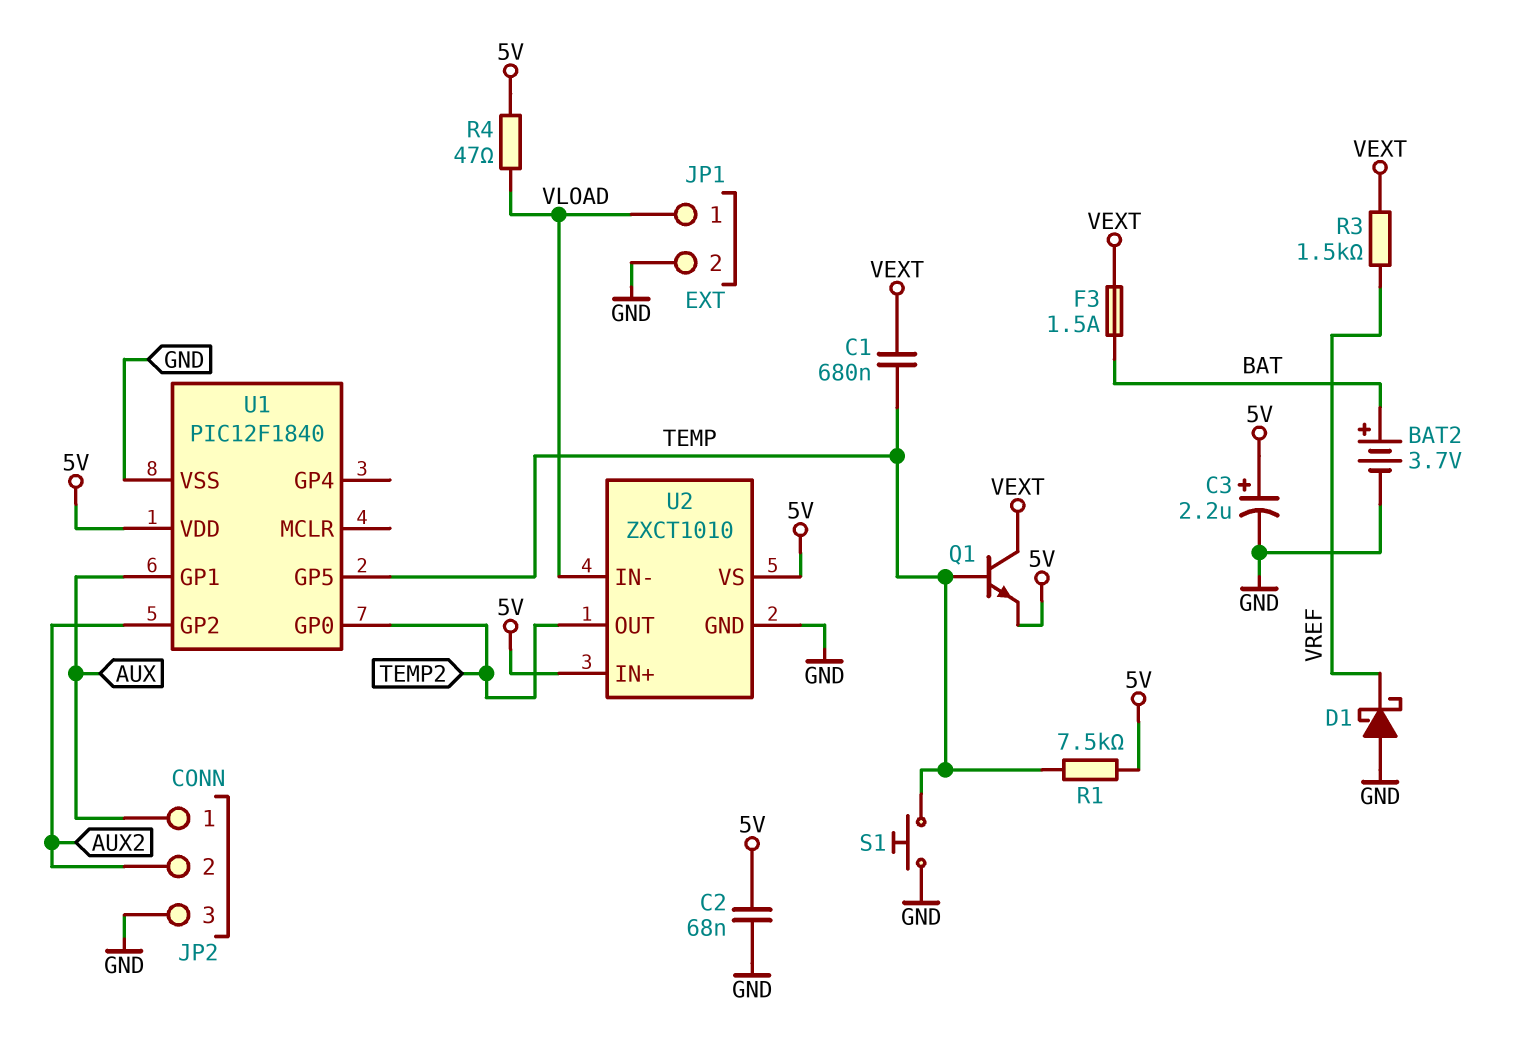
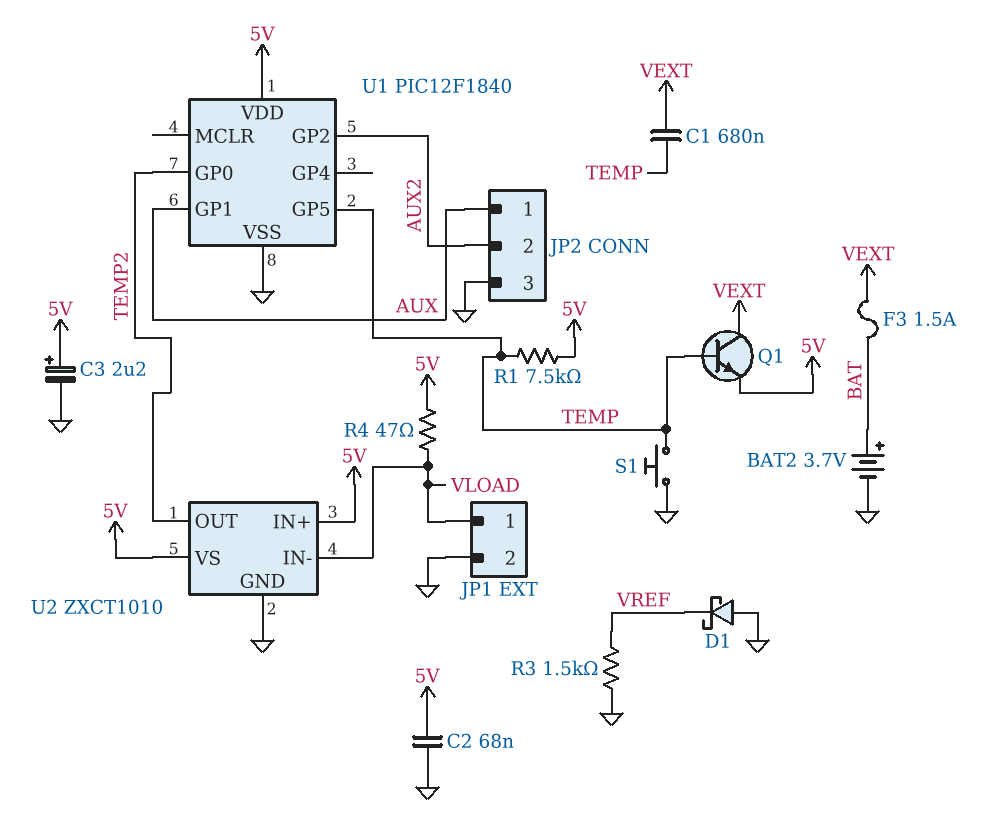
R3: 1.5k (VEXT, VREF) -> 1.5k (GND, VREF)

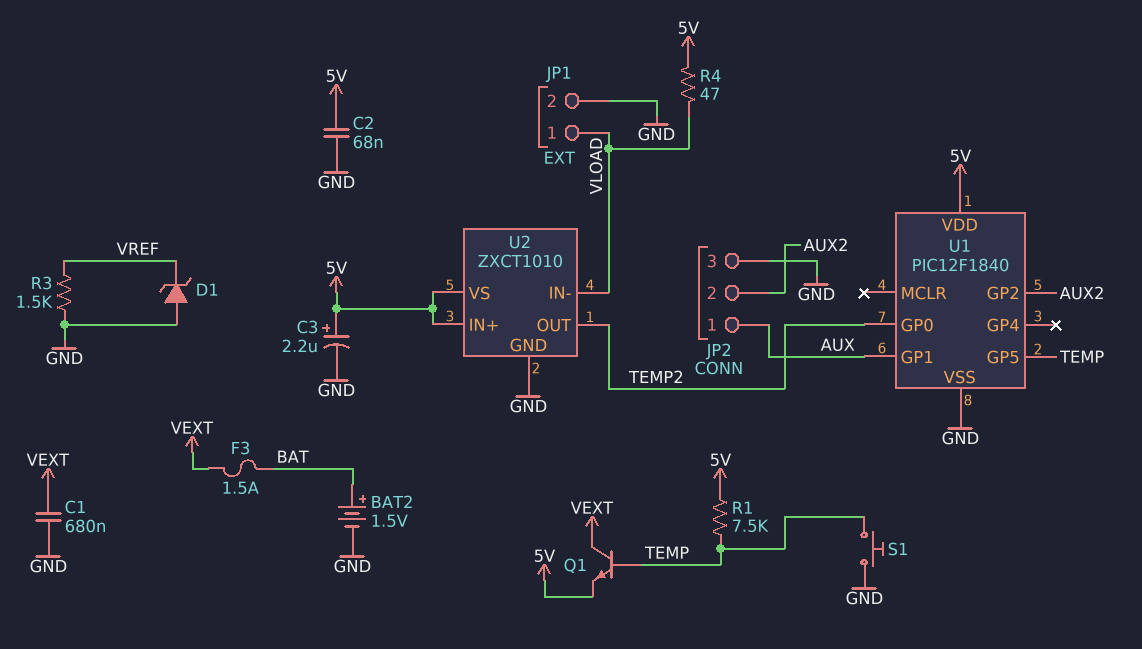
BAT2: 3.7V (plus BAT, minus GND) -> 1.5V (plus BAT, minus GND)
C1: 680nF (TEMP, VEXT) -> 680nF (GND, VEXT)
D1: schottky (A GND, K VREF) -> zener (A GND, K VREF)

